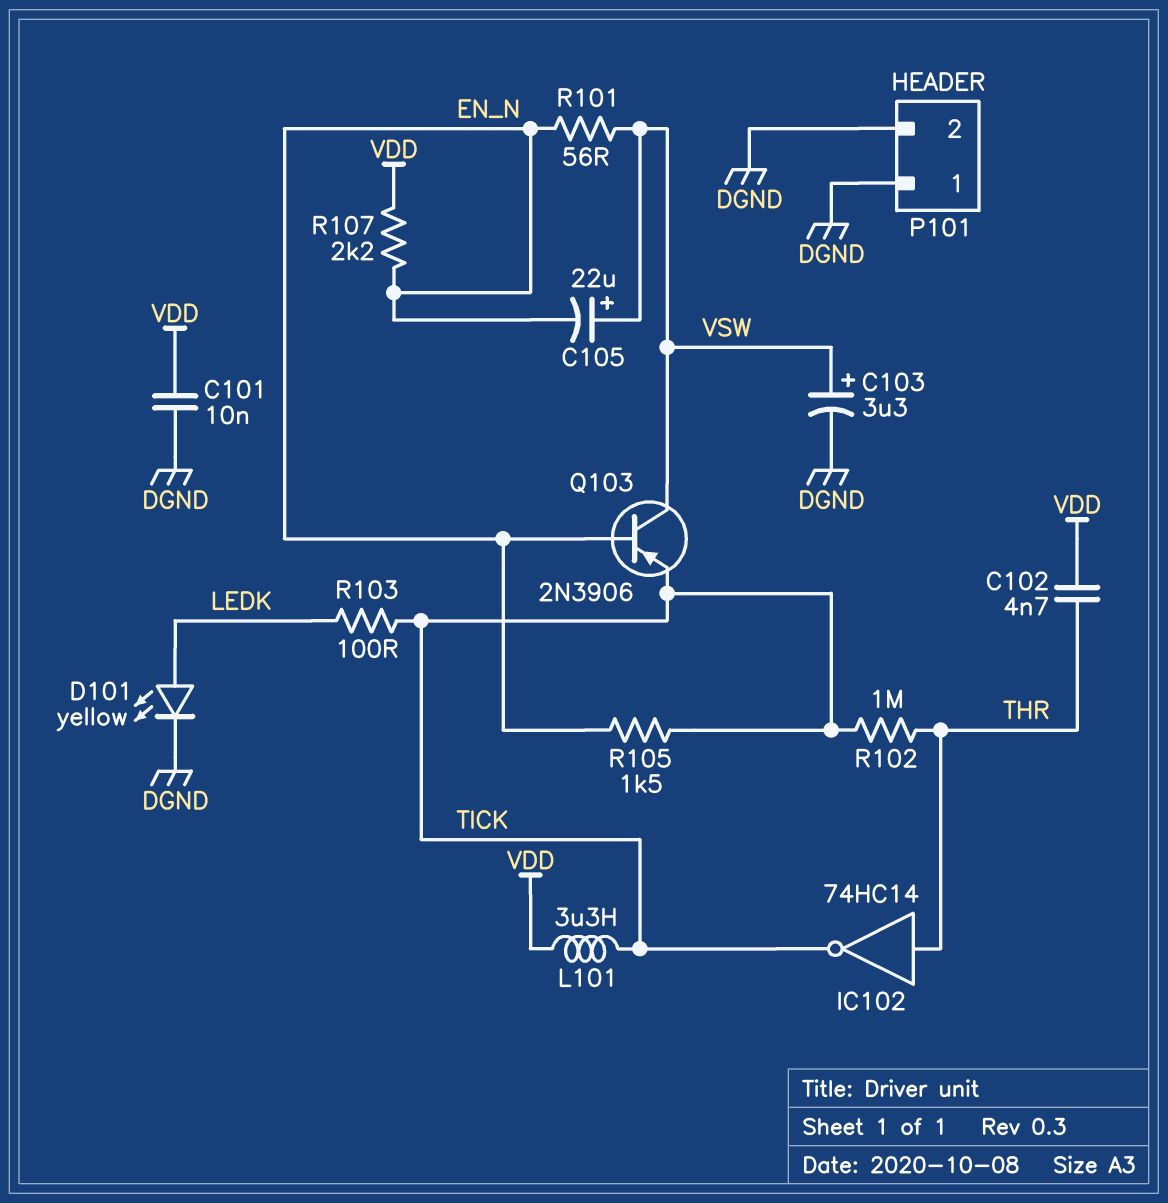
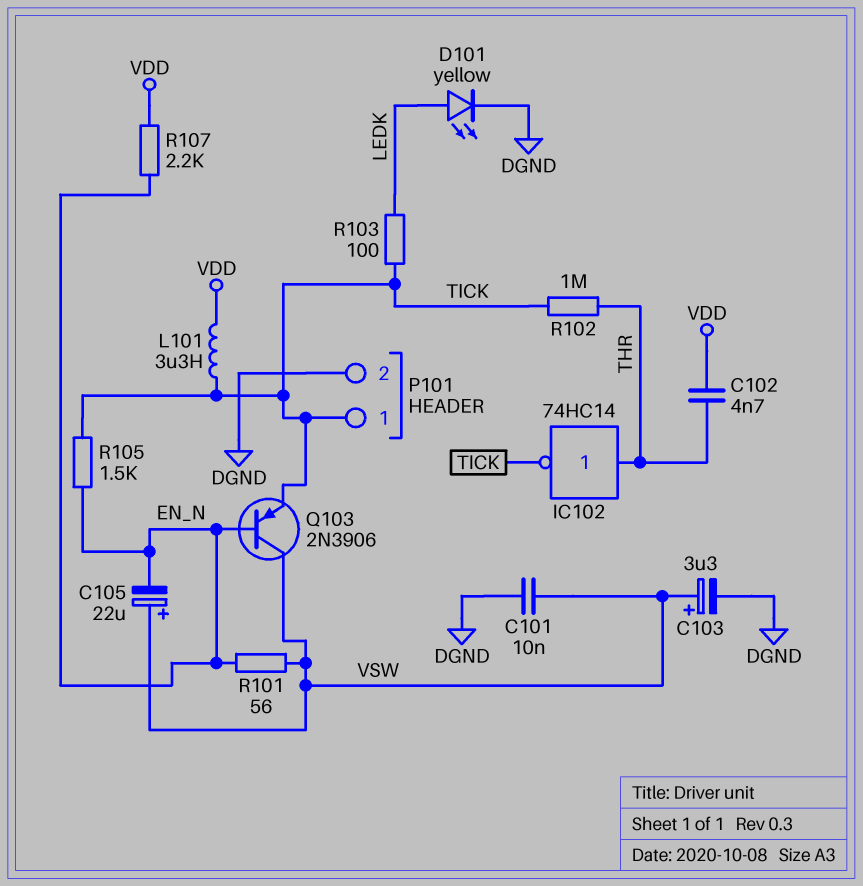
C101: 10nF (DGND, VDD) -> 10nF (DGND, VSW)
P101 pin 1: DGND -> TICK

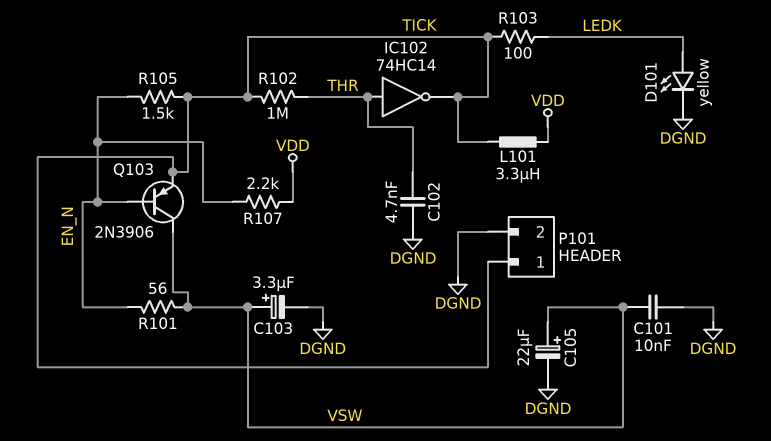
C102: 4.7nF (THR, VDD) -> 4.7nF (DGND, THR)
C105: 22uF (plus VSW, minus EN_N) -> 22uF (plus VSW, minus DGND)

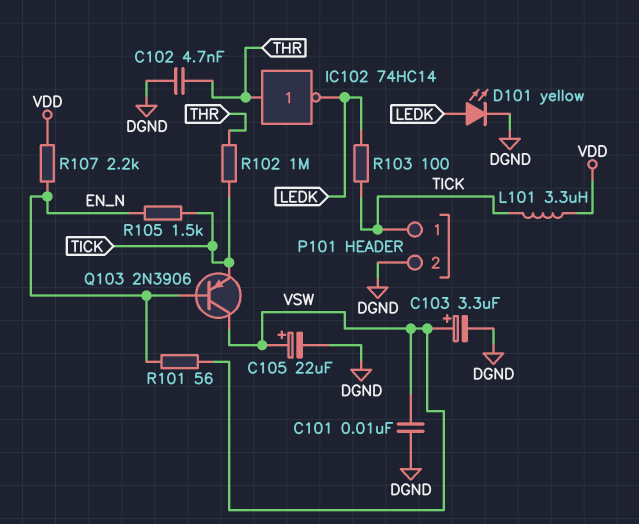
IC102: NOT 74HC14 (in THR, out TICK) -> NOT 74HC14 (in THR, out LEDK)

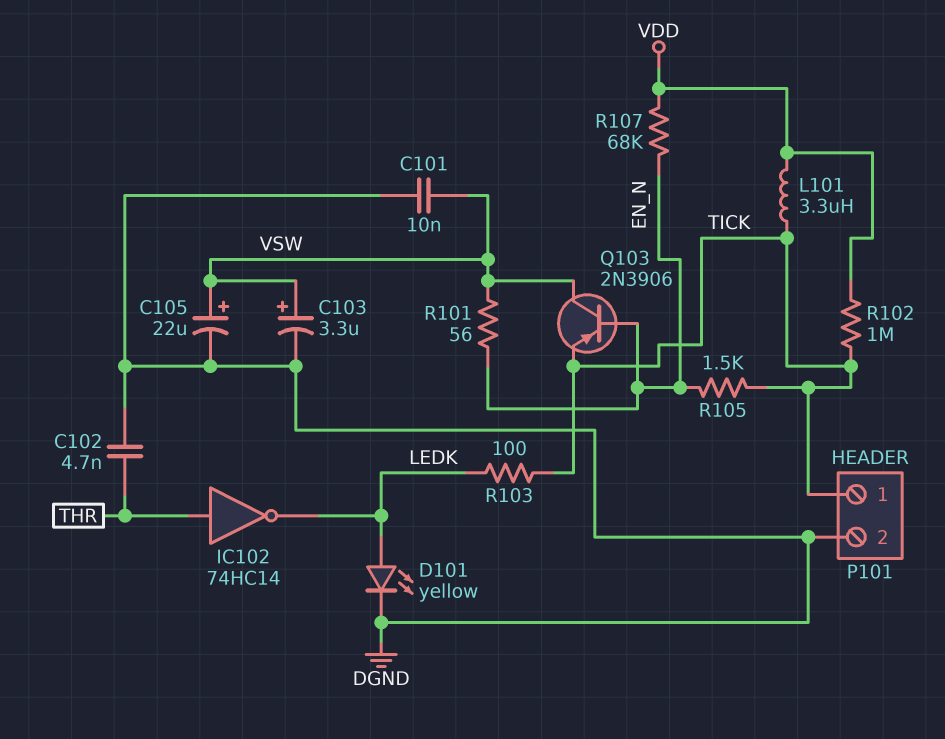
R102: 1M (THR, TICK) -> 1M (TICK, VDD)
R107: 2.2k (EN_N, VDD) -> 68k (EN_N, VDD)

